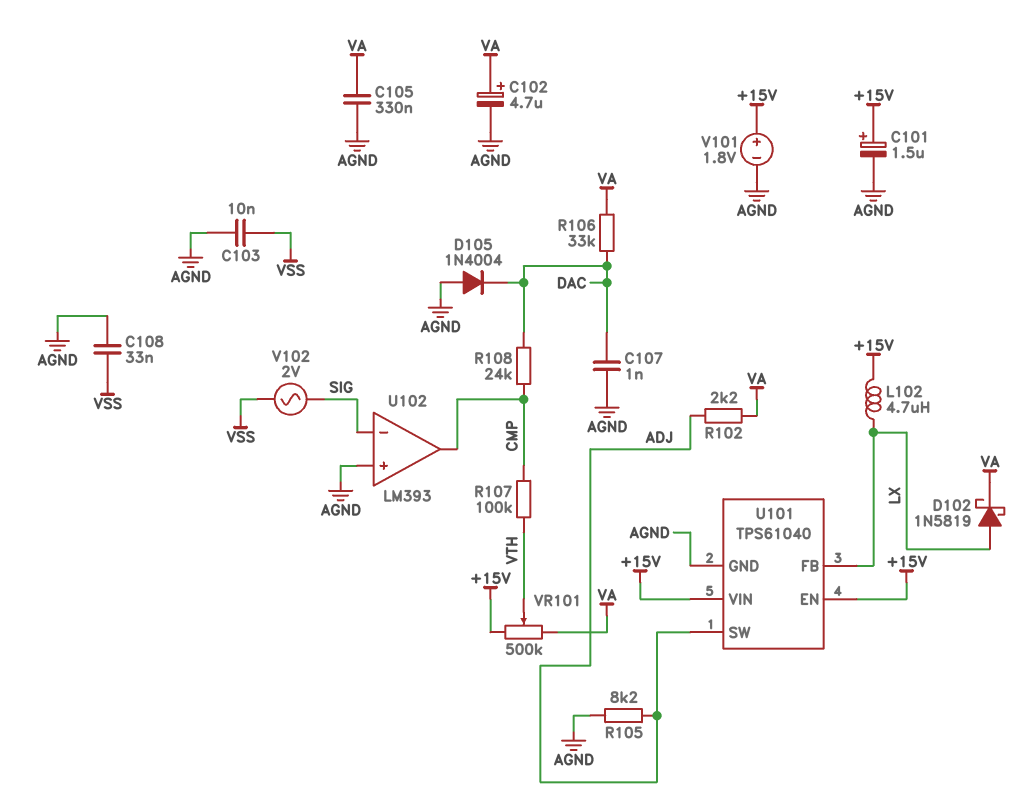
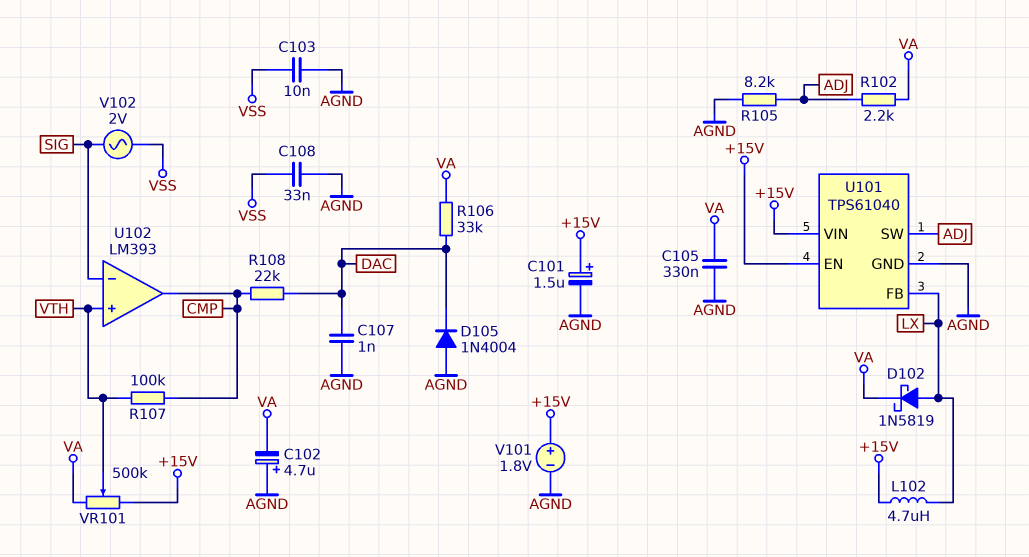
C102: 4.7uF (plus VA, minus AGND) -> 4.7uF (plus AGND, minus VA)
R108: 24k (CMP, DAC) -> 22k (CMP, DAC)
U102 pin in+: AGND -> VTH

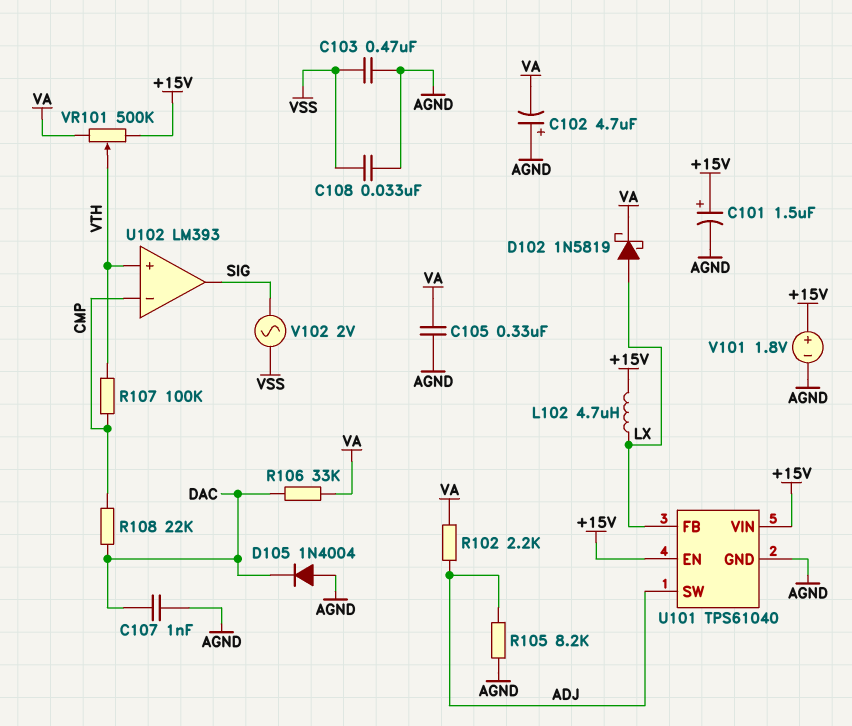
C103: 10nF (AGND, VSS) -> 470nF (AGND, VSS)
U102 pin in-: SIG -> CMP
U102 pin out: CMP -> SIG

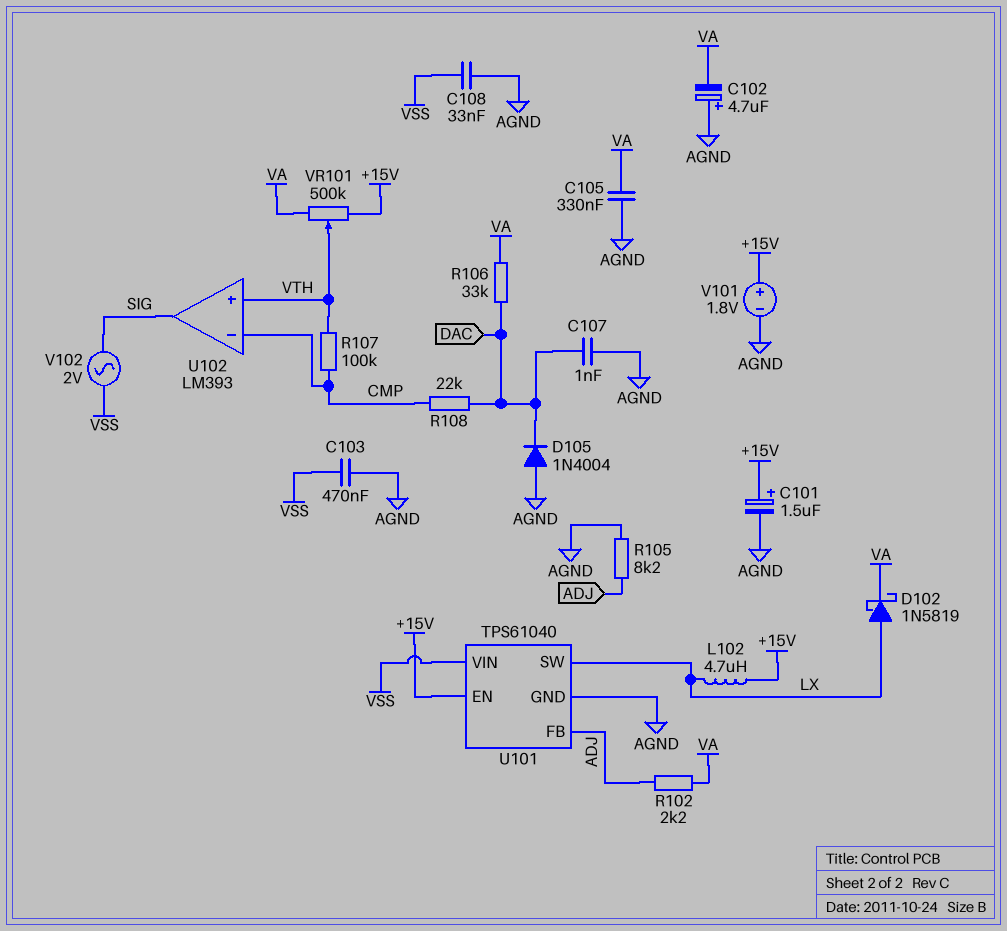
U101 pin FB: LX -> ADJ
U101 pin SW: ADJ -> LX
U101 pin VIN: +15V -> VSS

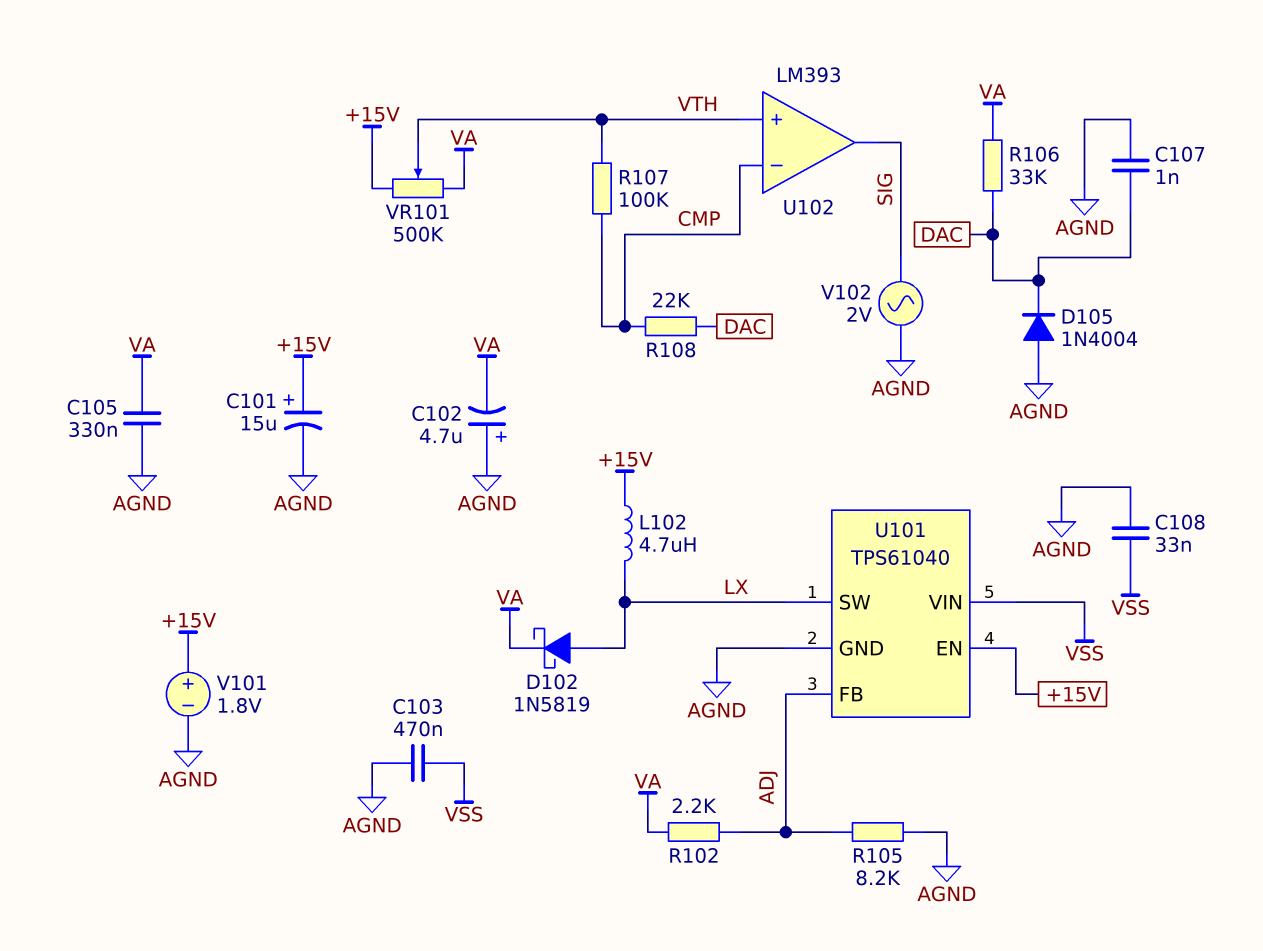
C101: 1.5uF (plus +15V, minus AGND) -> 15uF (plus +15V, minus AGND)
V102: AC 2V (SIG, VSS) -> AC 2V (AGND, SIG)

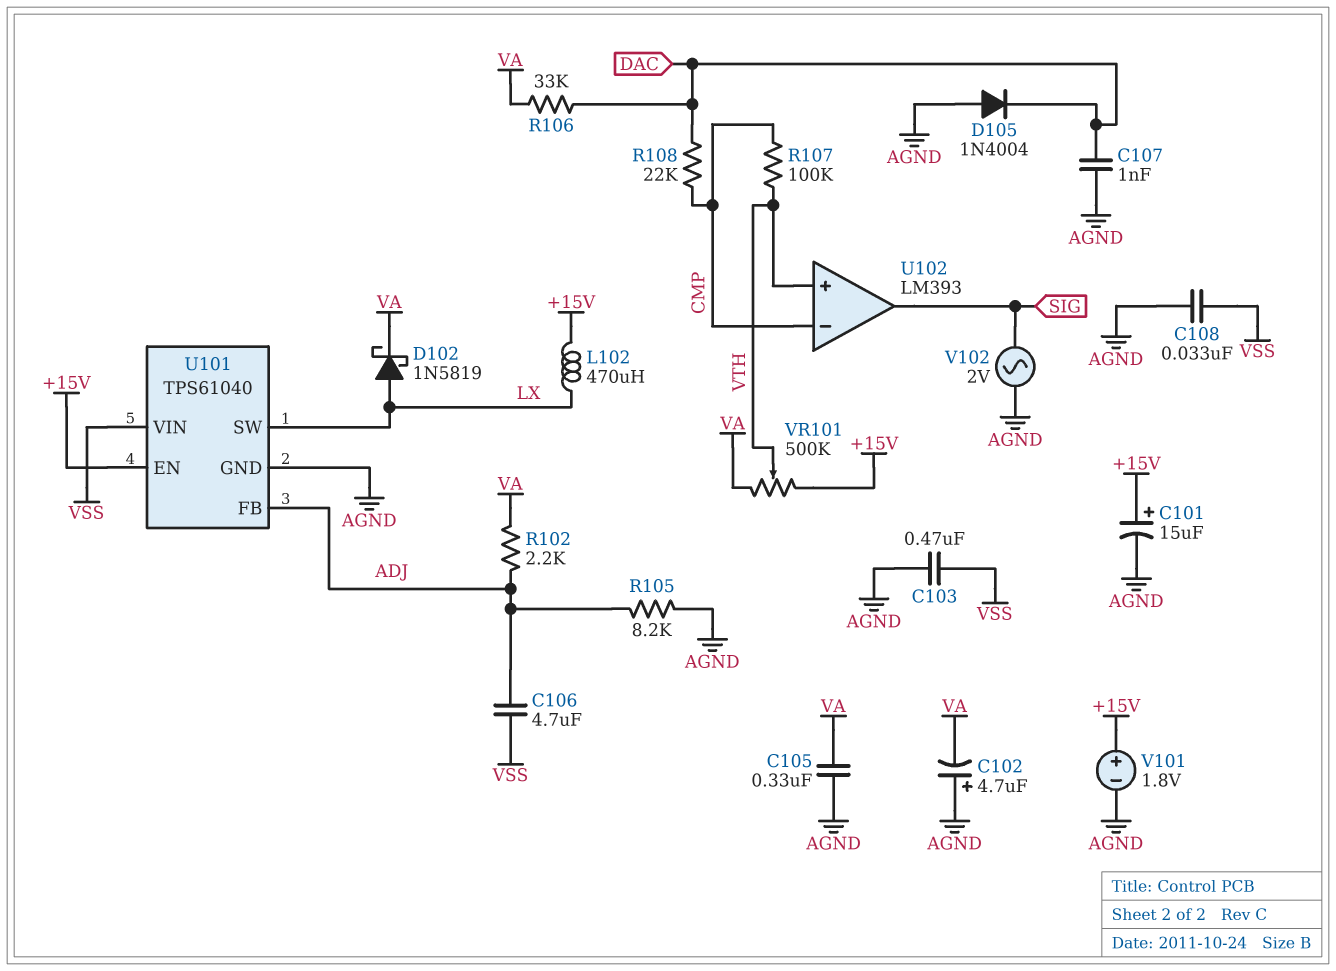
C106: none -> 4.7uF (ADJ, VSS)
L102: 4.7uH (+15V, LX) -> 470uH (+15V, LX)

